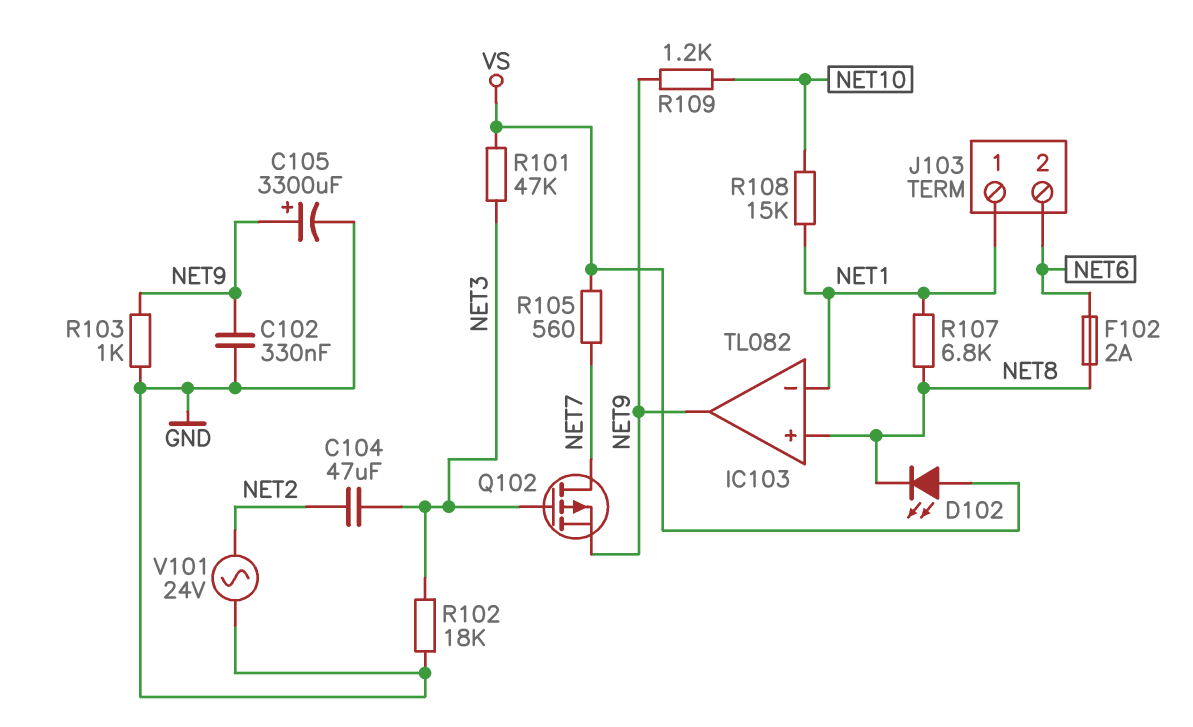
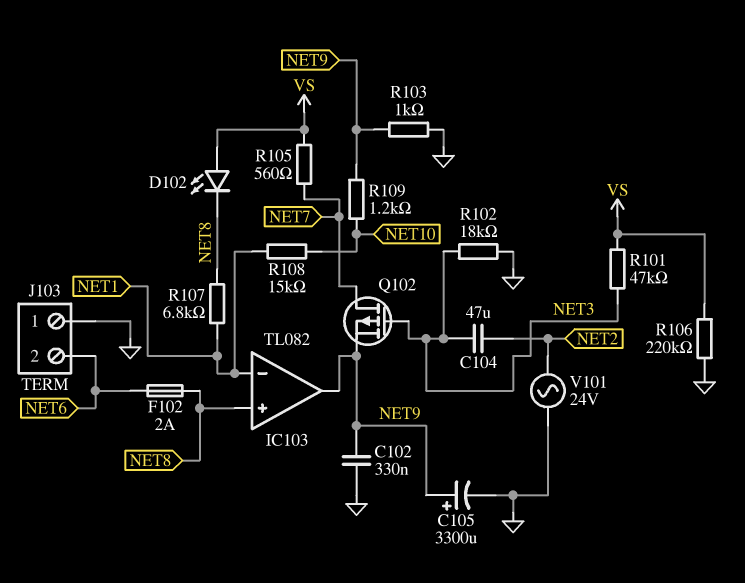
J103 pin 1: NET1 -> GND
R106: none -> 220k (GND, VS)

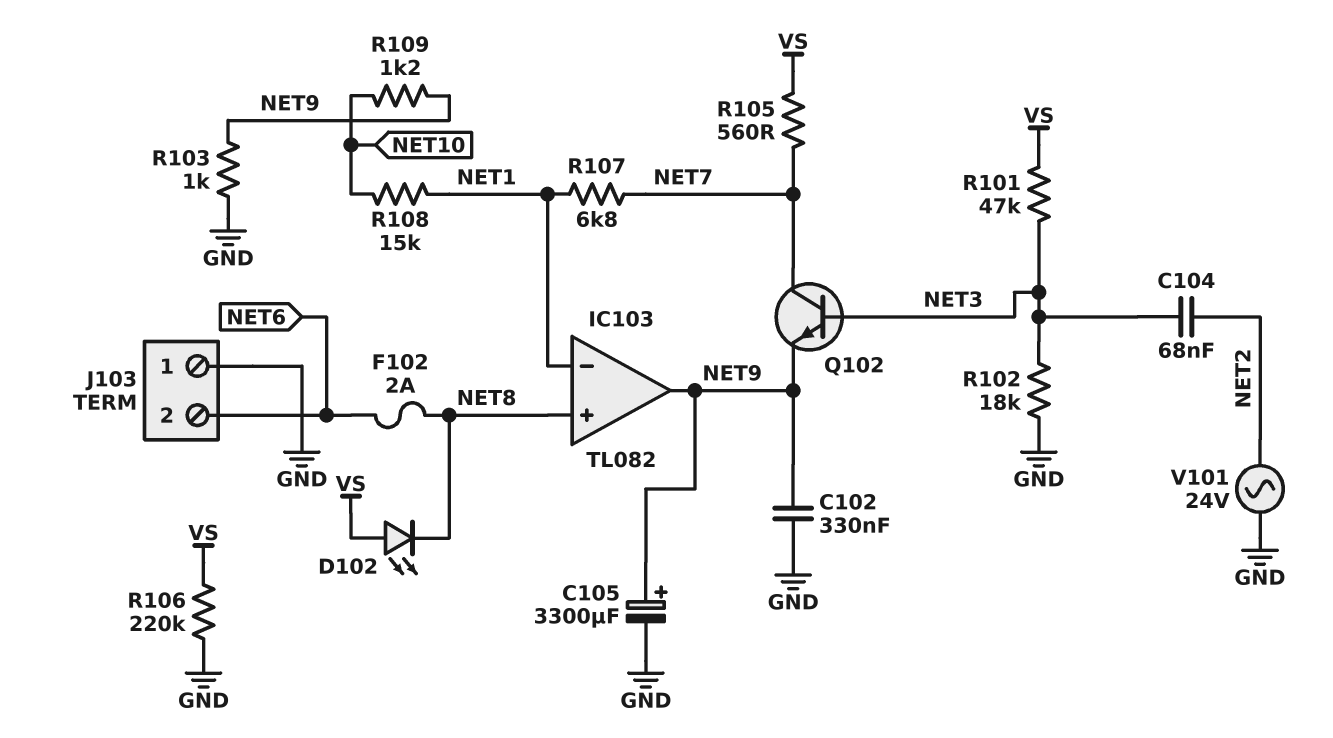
C104: 47uF (NET2, NET3) -> 68nF (NET2, NET3)
Q102: PMOS (G NET3, D NET7, S NET9) -> NPN (B NET3, C NET7, E NET9)
R107: 6.8k (NET1, NET8) -> 6.8k (NET1, NET7)

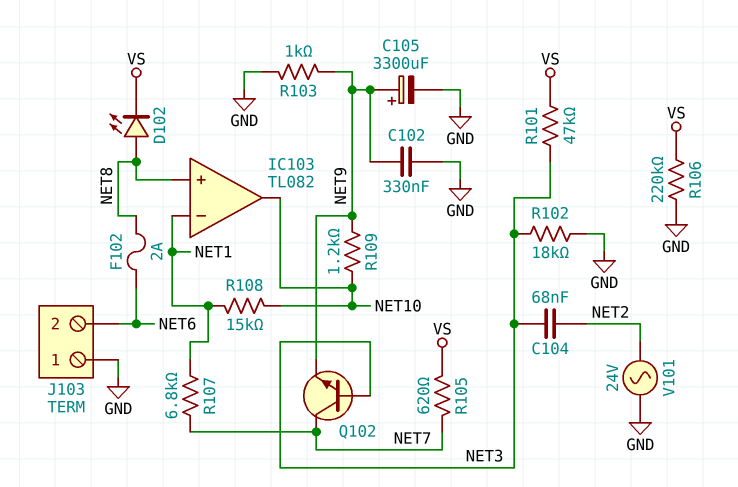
D102: LED (A VS, K NET8) -> LED (A NET8, K VS)
IC103 pin out: NET9 -> NET10
R105: 560 (NET7, VS) -> 620 (NET7, VS)

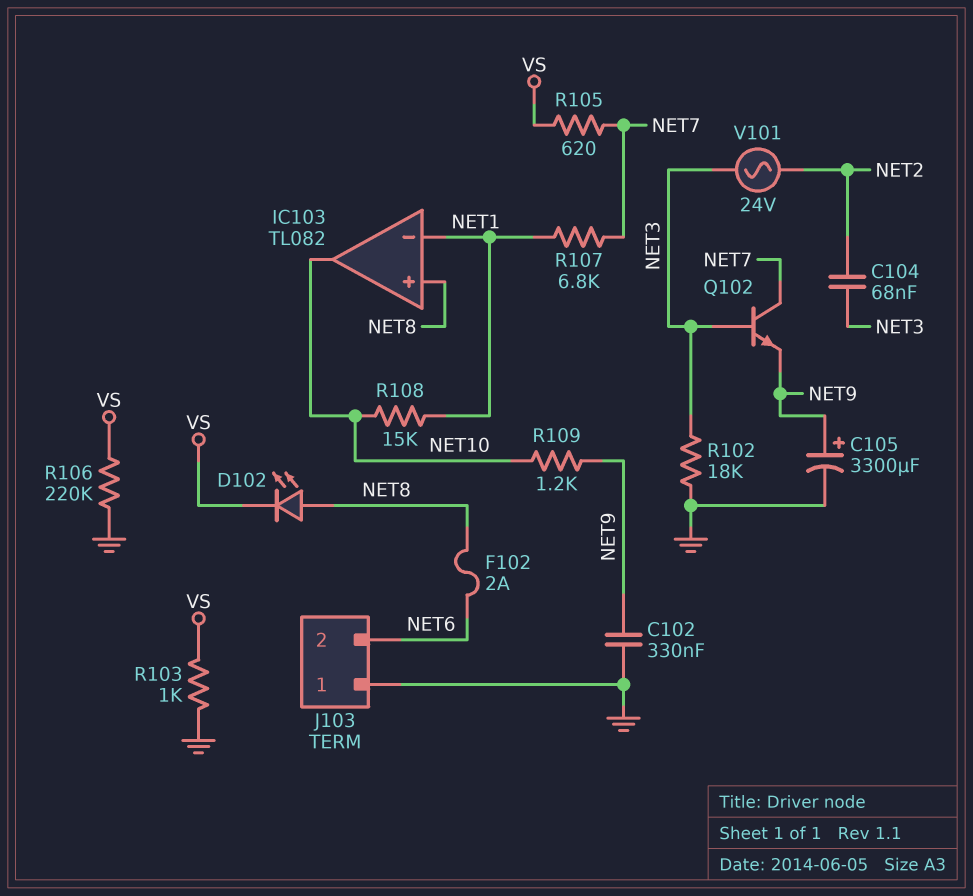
R101: 47k (NET3, VS) -> none
R103: 1k (GND, NET9) -> 1k (GND, VS)
V101: AC 24V (GND, NET2) -> AC 24V (NET2, NET3)

